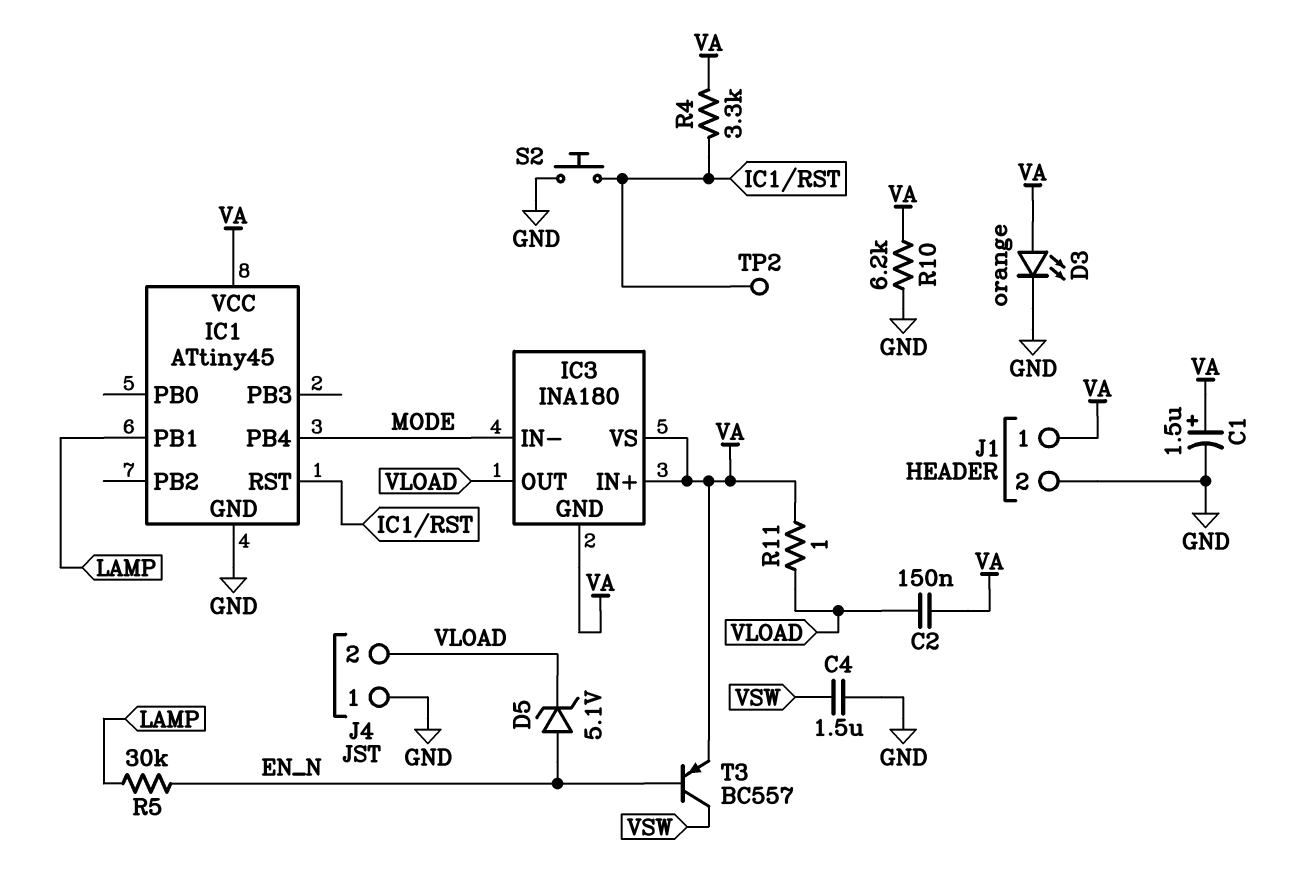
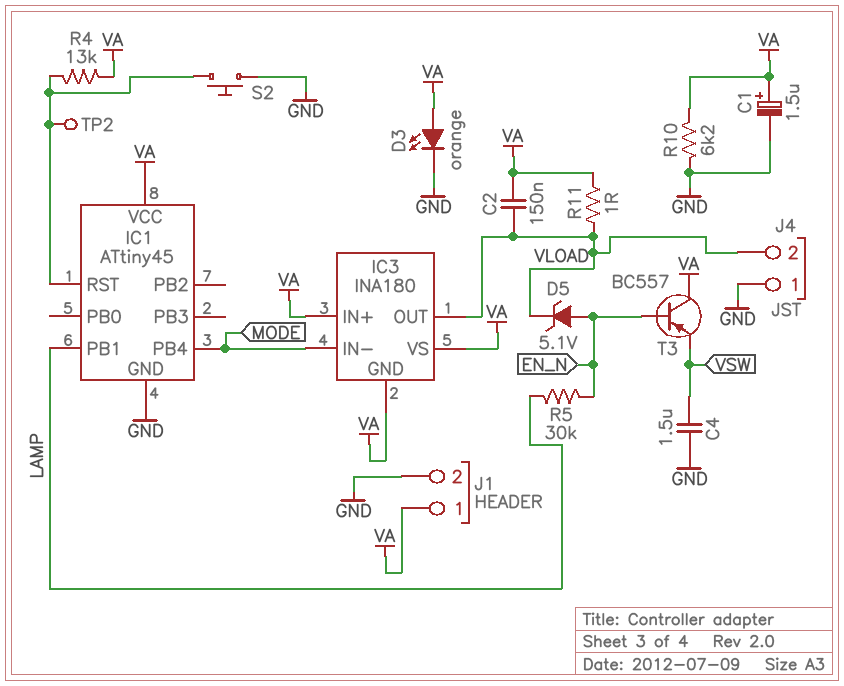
R4: 3.3k (IC1/RST, VA) -> 13k (IC1/RST, VA)
T3: PNP BC557 (B EN_N, C VSW, E VA) -> PNP BC557 (B EN_N, C VA, E VSW)

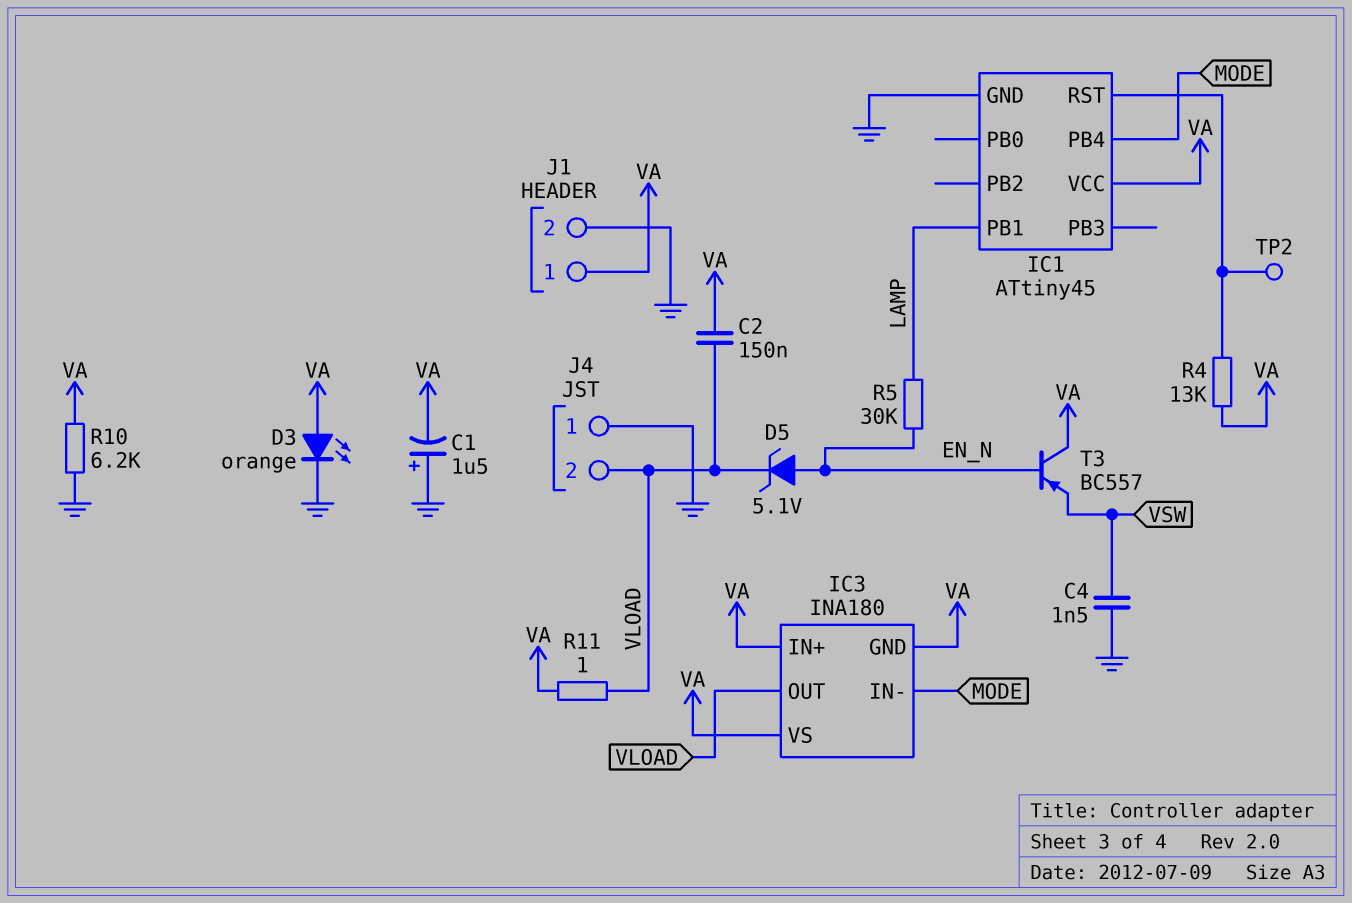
C1: 1.5uF (plus VA, minus GND) -> 1.5uF (plus GND, minus VA)
C4: 1.5uF (GND, VSW) -> 1.5nF (GND, VSW)
S2: button (GND, IC1/RST) -> none

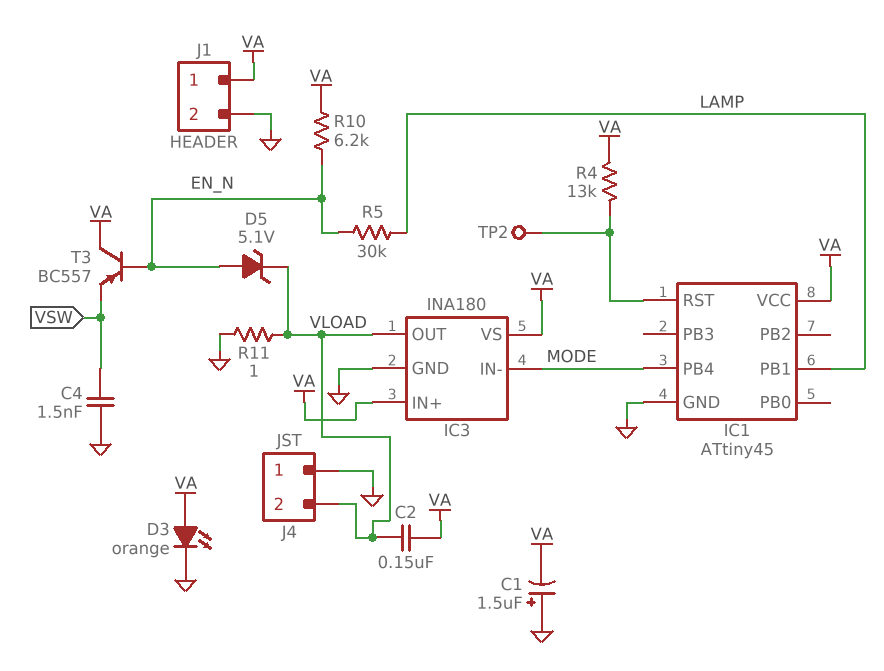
IC3 pin GND: VA -> GND
R10: 6.2k (GND, VA) -> 6.2k (EN_N, VA)
R11: 1 (VA, VLOAD) -> 1 (GND, VLOAD)

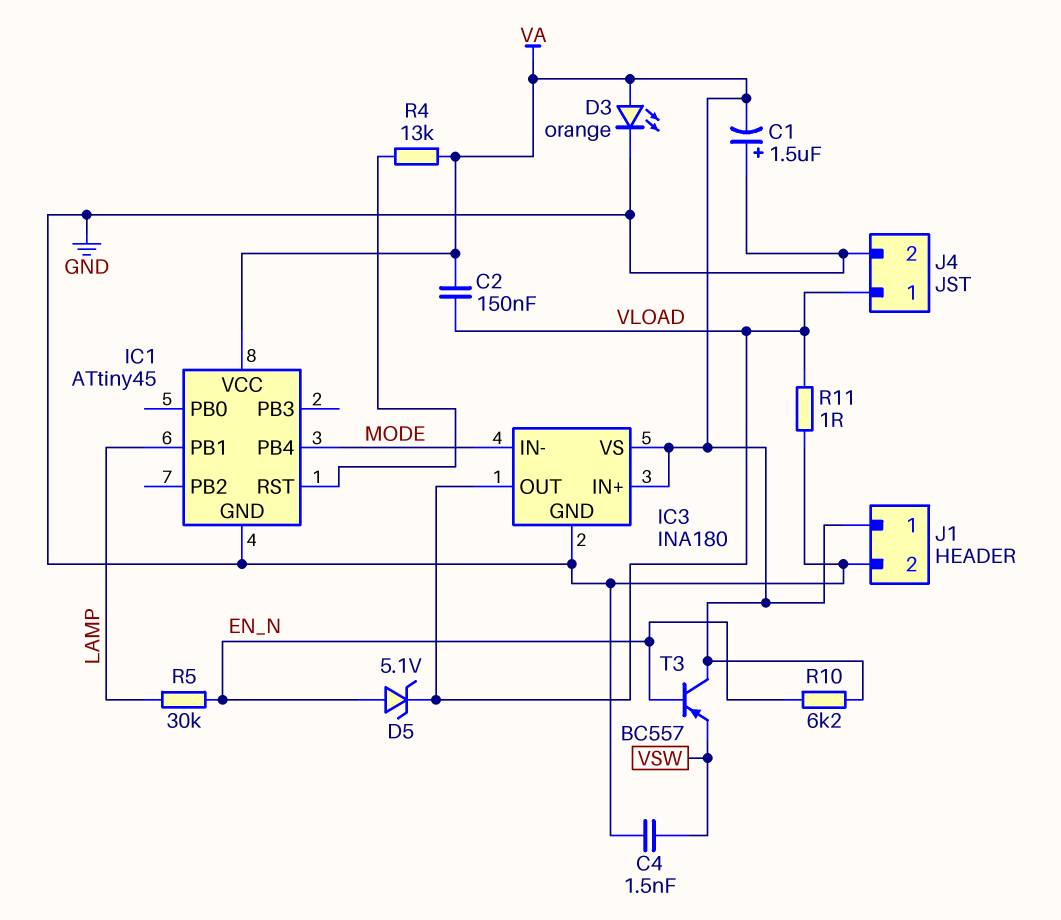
J4 pin 1: GND -> VLOAD
J4 pin 2: VLOAD -> GND
TP2: test point (IC1/RST) -> none

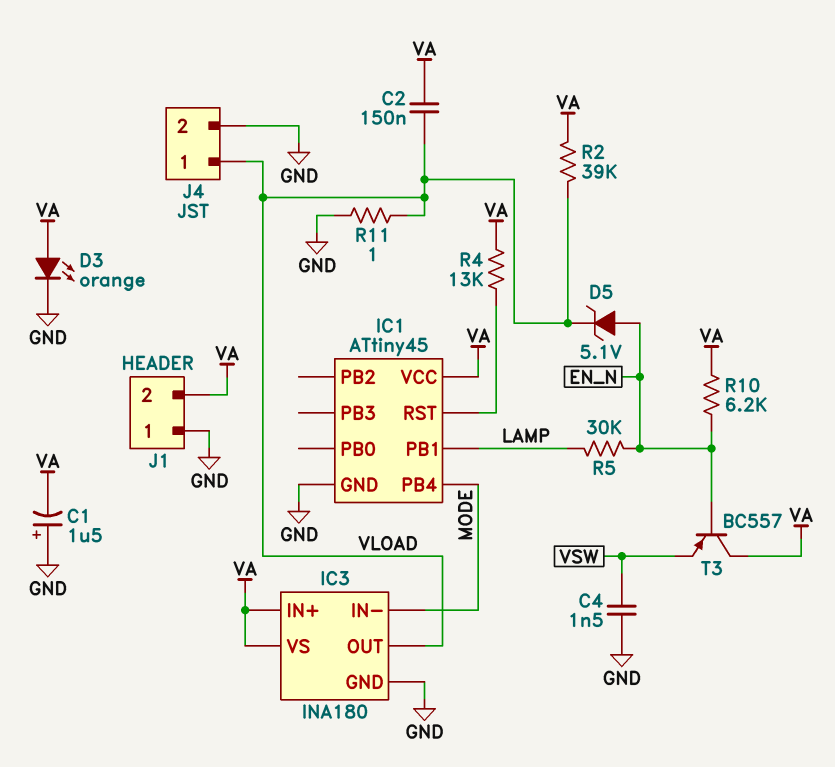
J1 pin 1: VA -> GND
J1 pin 2: GND -> VA
R2: none -> 39k (VA, VLOAD)

